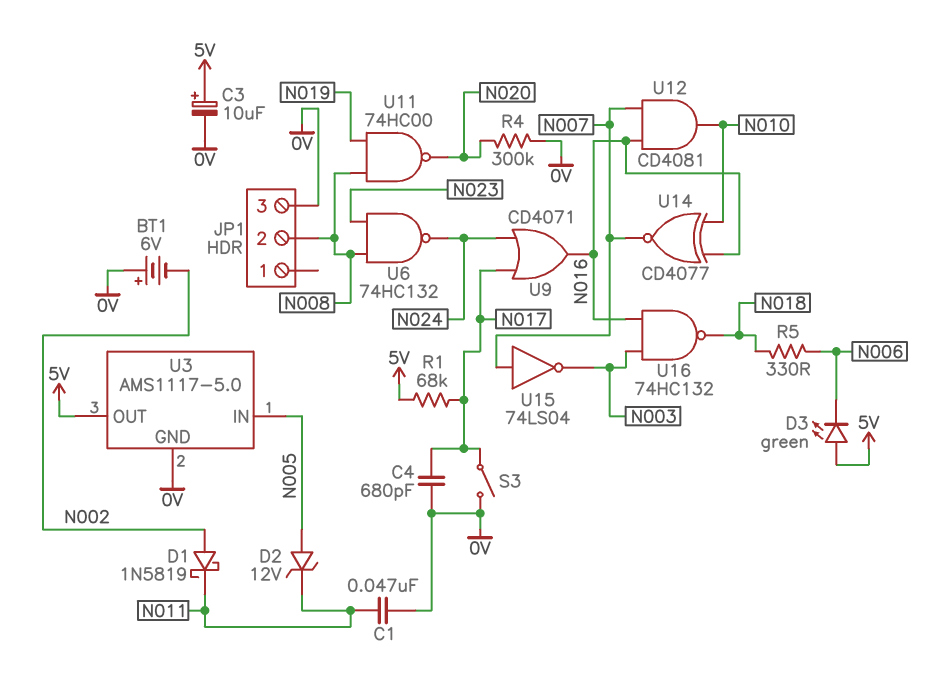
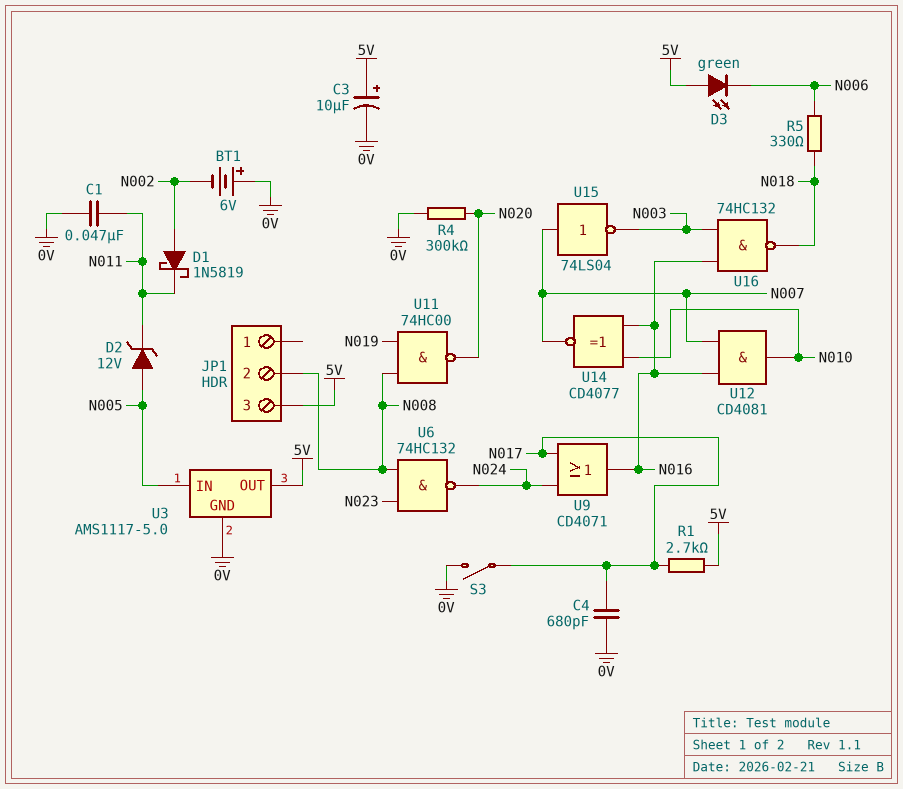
JP1 pin 3: 0V -> 5V
R1: 68k (5V, N017) -> 2.7k (5V, N017)

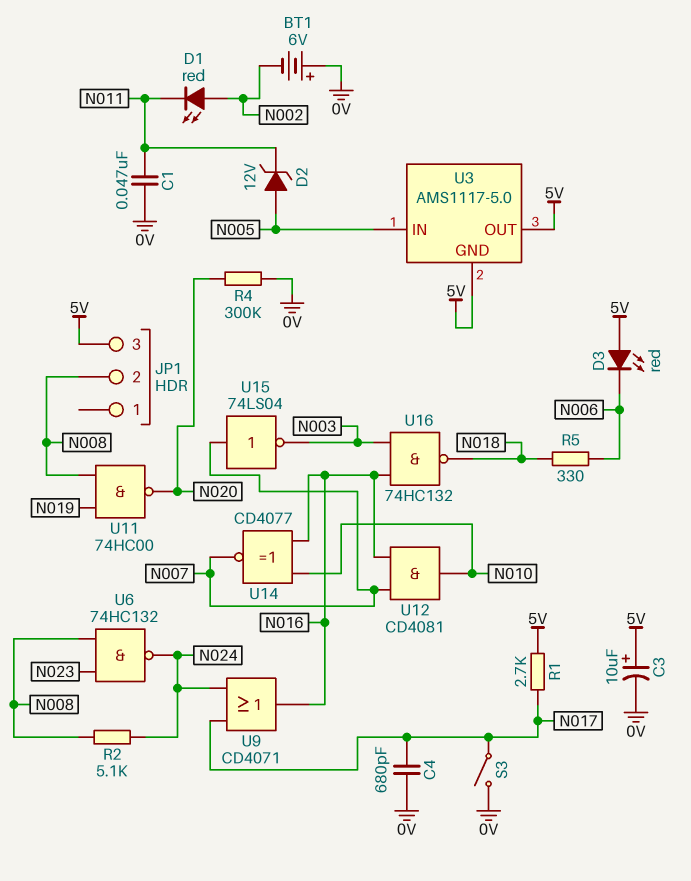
D1: schottky 1N5819 (A N002, K N011) -> LED red (A N002, K N011)
D3: LED green (A 5V, K N006) -> LED red (A 5V, K N006)
R2: none -> 5.1k (N008, N024)
U3 pin GND: 0V -> 5V

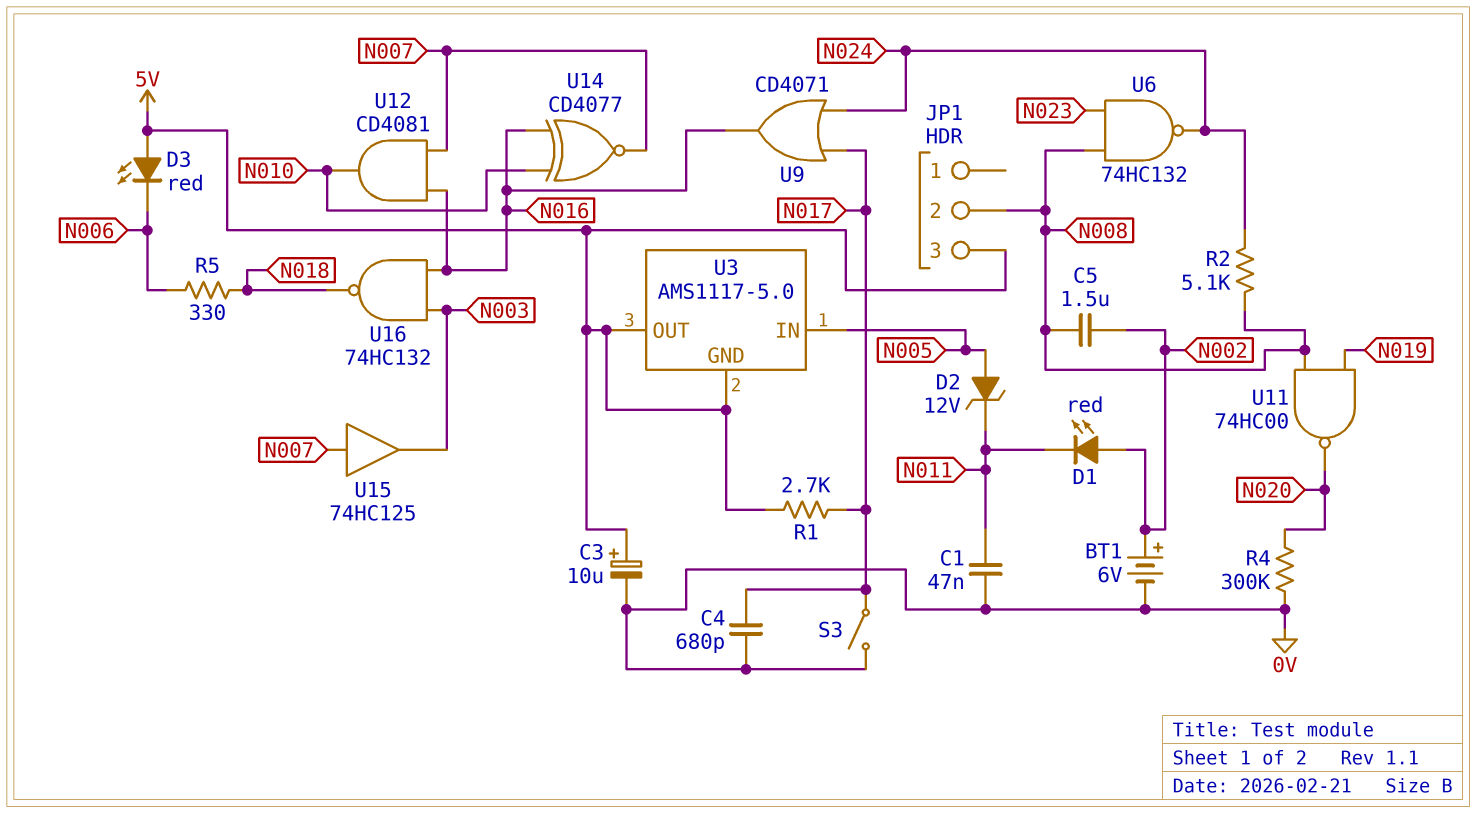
BT1: 6V (plus 0V, minus N002) -> 6V (plus N002, minus 0V)
C5: none -> 1.5uF (N002, N008)
U15: NOT 74LS04 (in N007, out N003) -> buffer 74HC125 (in N007, out N003)

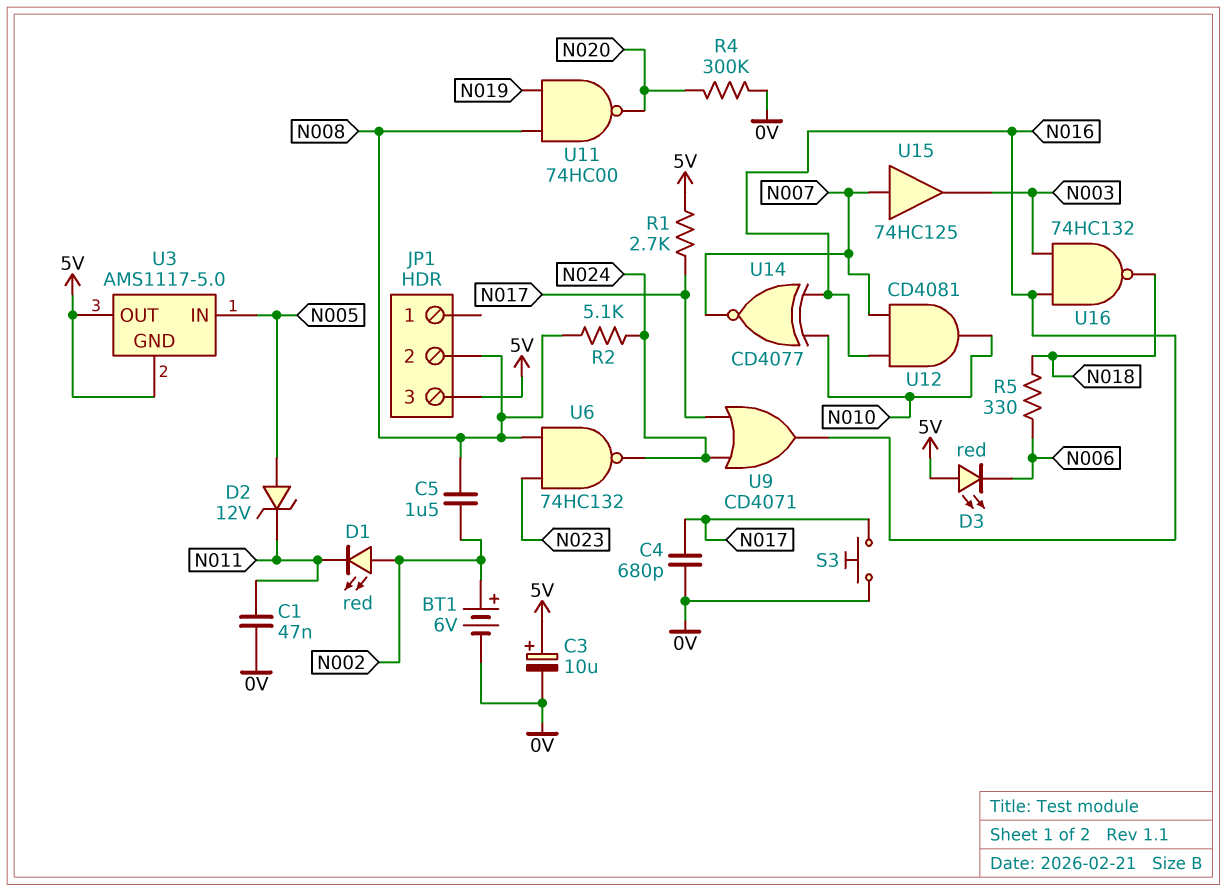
S3: switch (0V, N017) -> button (0V, N017)

